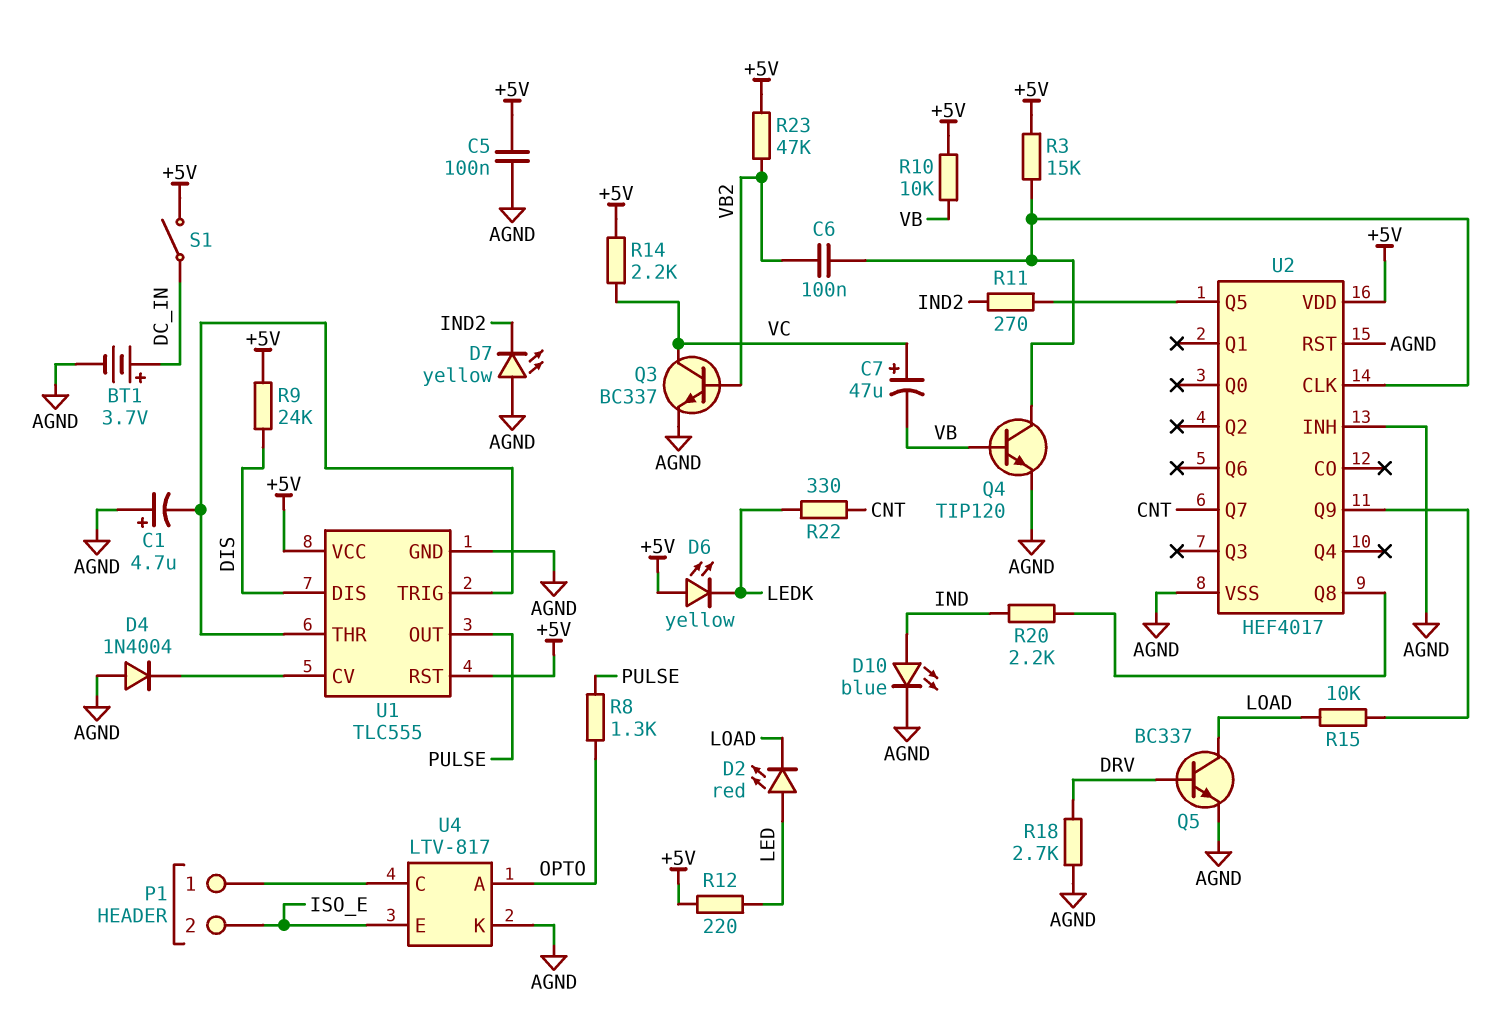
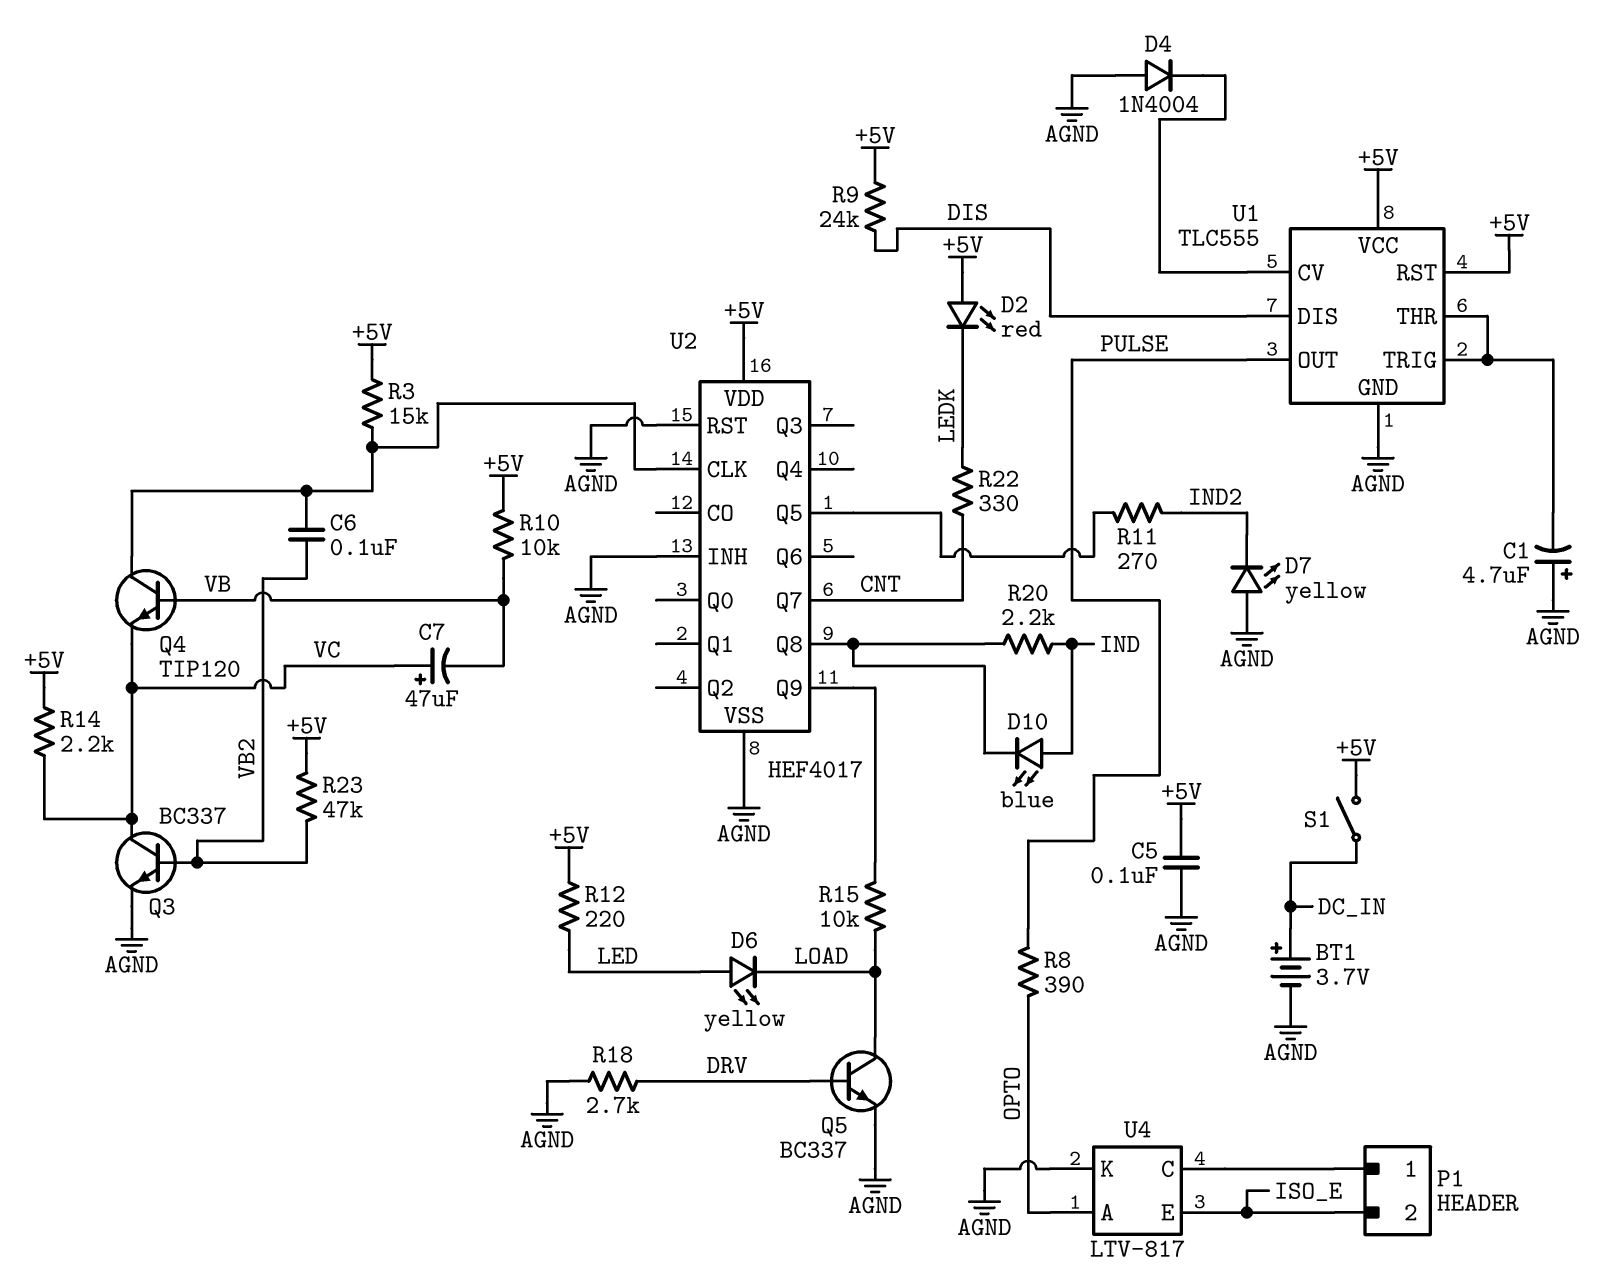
D2: LED red (A LED, K LOAD) -> LED red (A +5V, K LEDK)
D6: LED yellow (A +5V, K LEDK) -> LED yellow (A LED, K LOAD)
D10: LED blue (A IND, K AGND) -> LED blue (A IND, K U2/Q8)
Q4: NPN TIP120 (B VB, C U2/CLK, E AGND) -> NPN TIP120 (B VB, C U2/CLK, E VC)
R8: 1.3k (OPTO, PULSE) -> 390 (OPTO, PULSE)

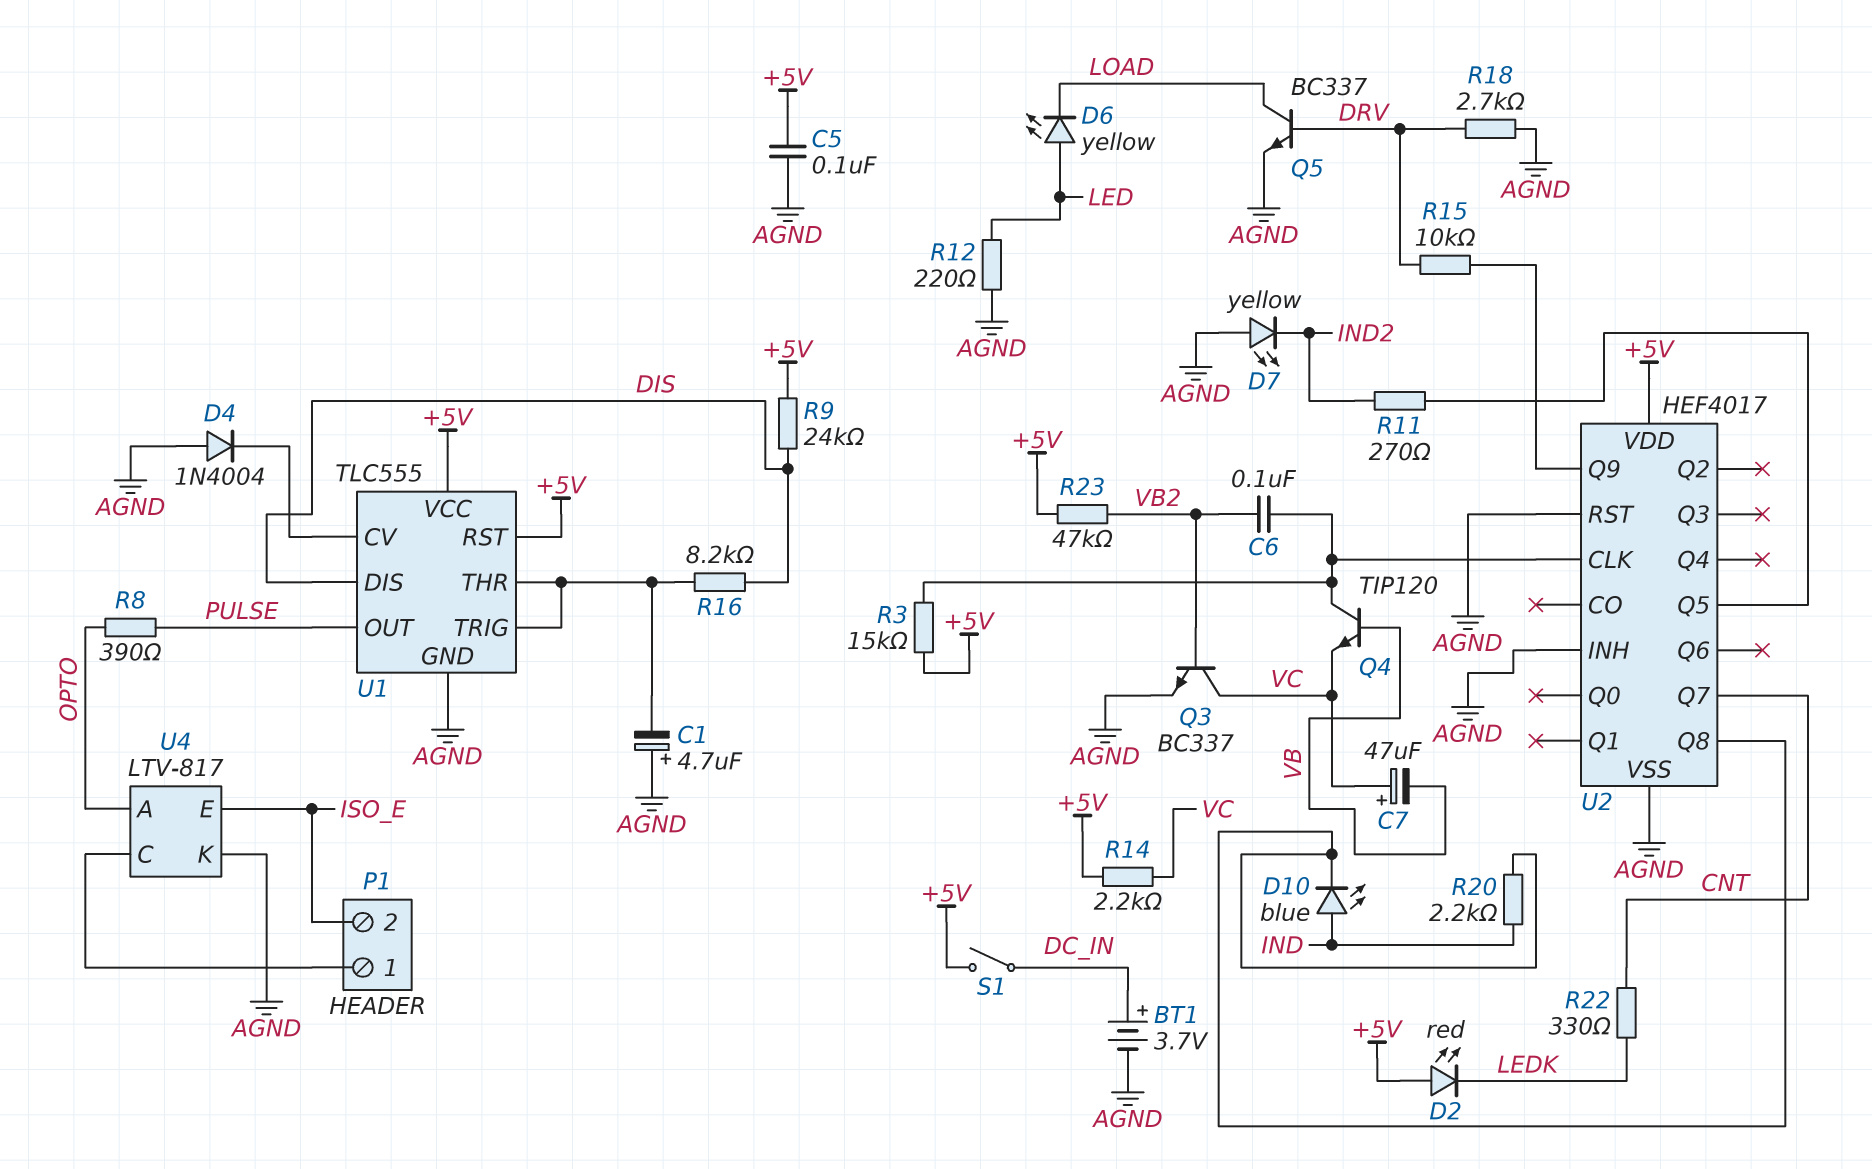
R10: 10k (+5V, VB) -> none
R12: 220 (+5V, LED) -> 220 (AGND, LED)
R15: 10k (LOAD, U2/Q9) -> 10k (DRV, U2/Q9)
R16: none -> 8.2k (DIS, U1/THR)

